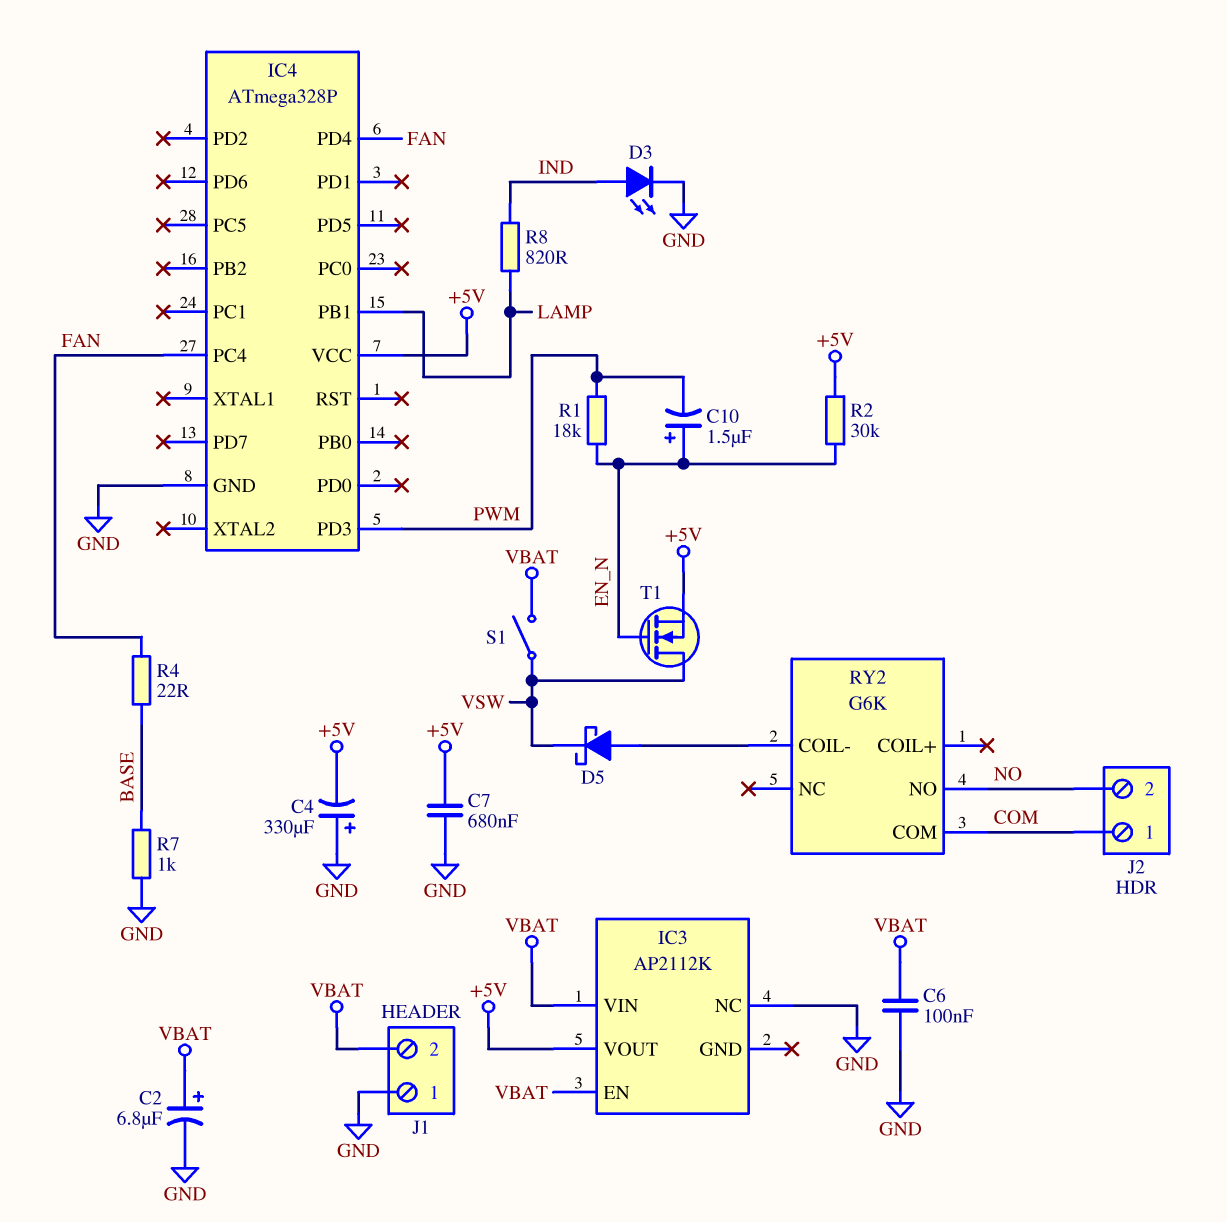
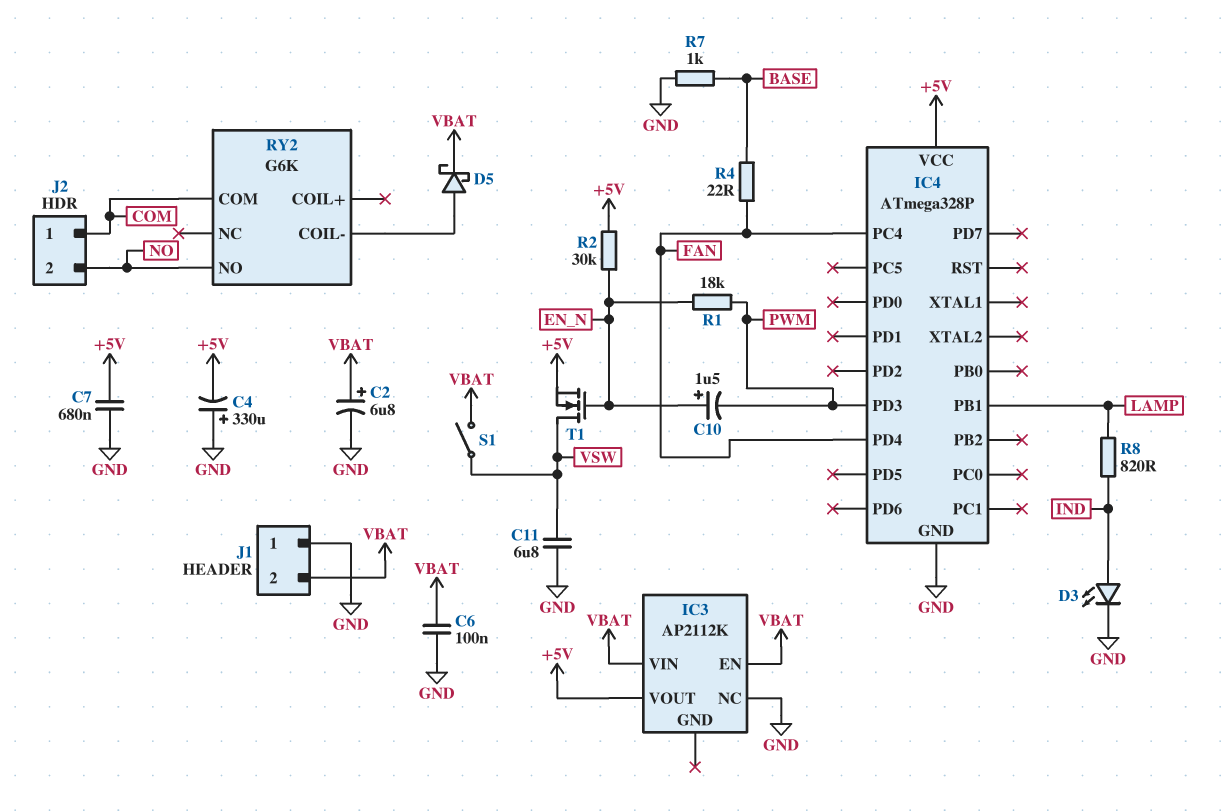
C11: none -> 6.8uF (GND, VSW)
D5: schottky (A RY2/COIL-, K VSW) -> schottky (A RY2/COIL-, K VBAT)

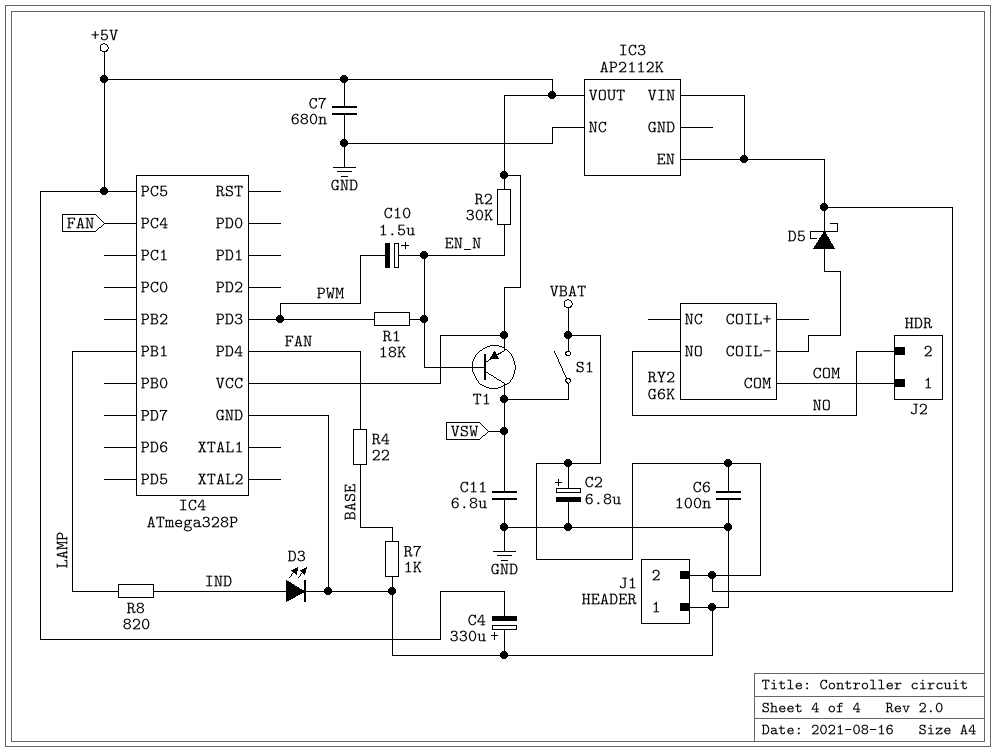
IC4 pin PC5: none -> +5V
T1: NMOS (G EN_N, D VSW, S +5V) -> PNP (B EN_N, C VSW, E +5V)

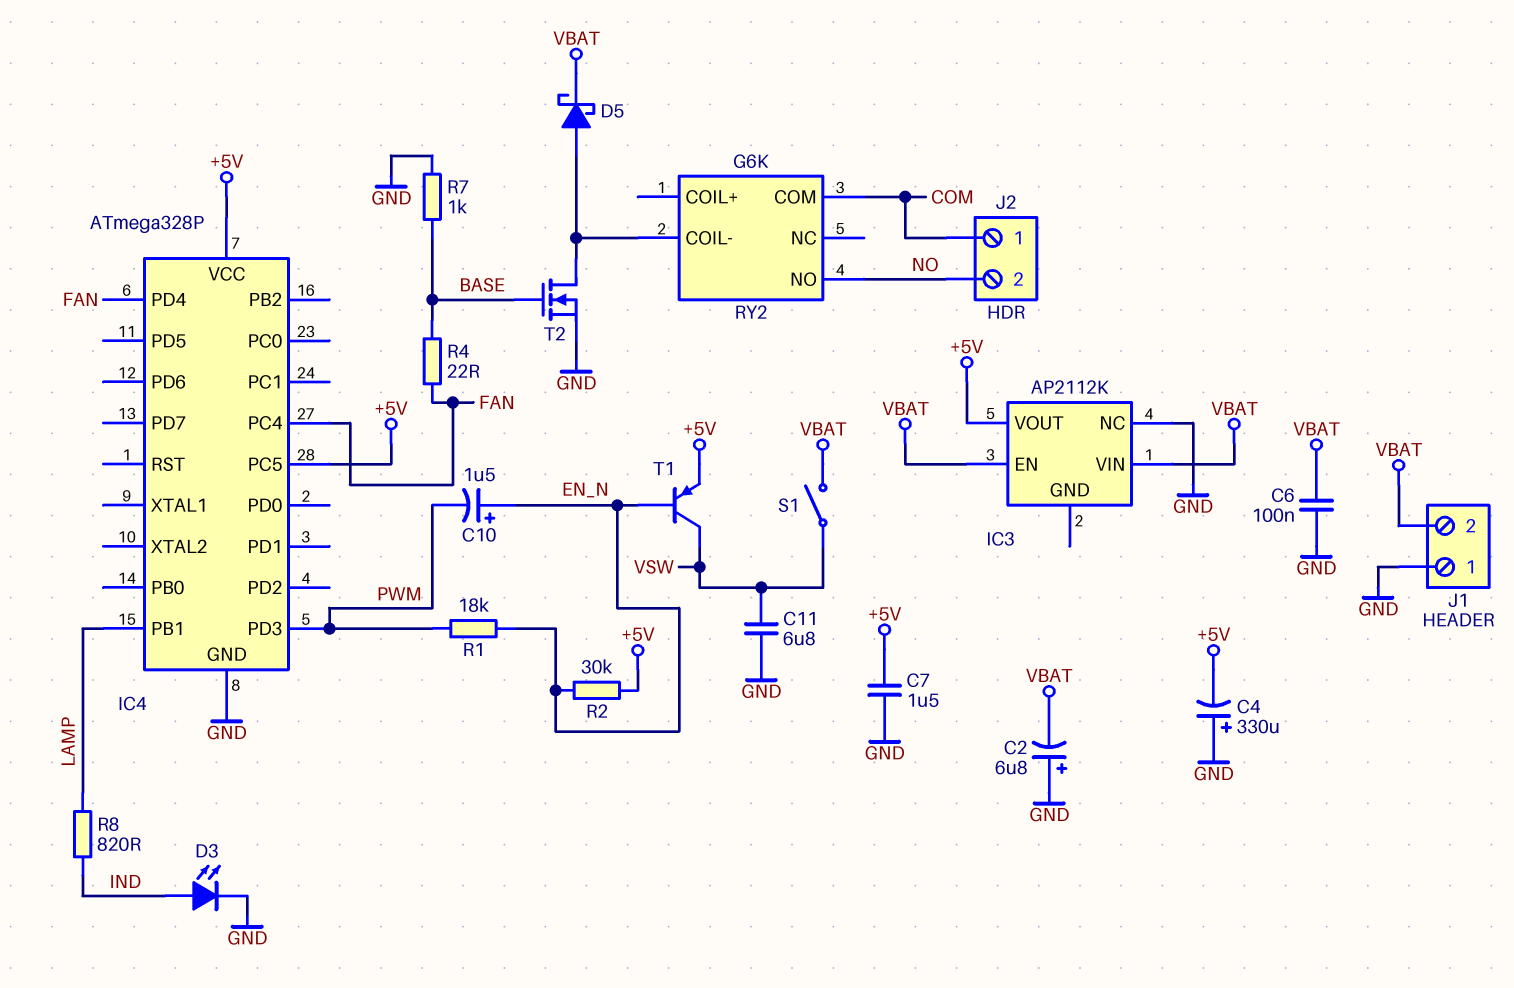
C2: 6.8uF (plus VBAT, minus GND) -> 6.8uF (plus GND, minus VBAT)
C7: 680nF (+5V, GND) -> 1.5uF (+5V, GND)
T2: none -> NMOS (G BASE, D RY2/COIL-, S GND)

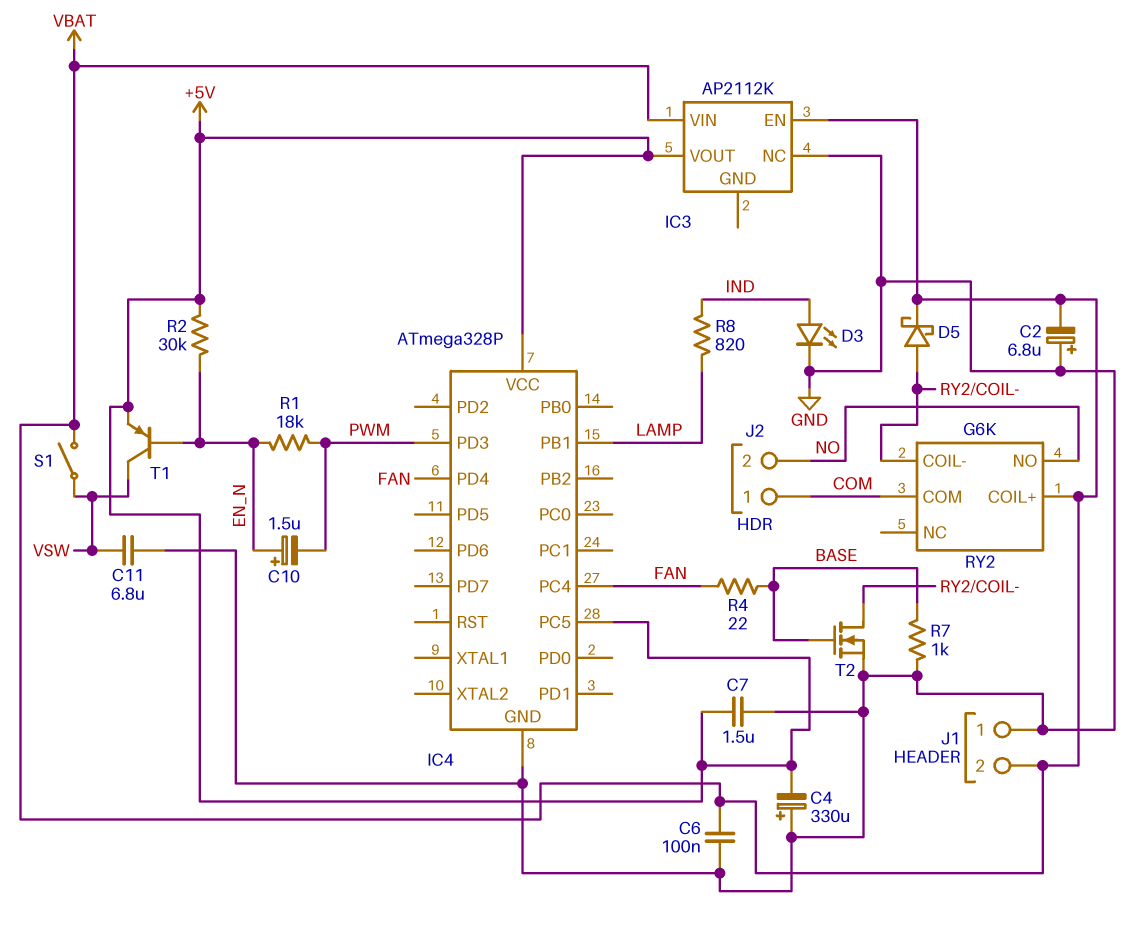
RY2 pin COIL+: none -> VBAT

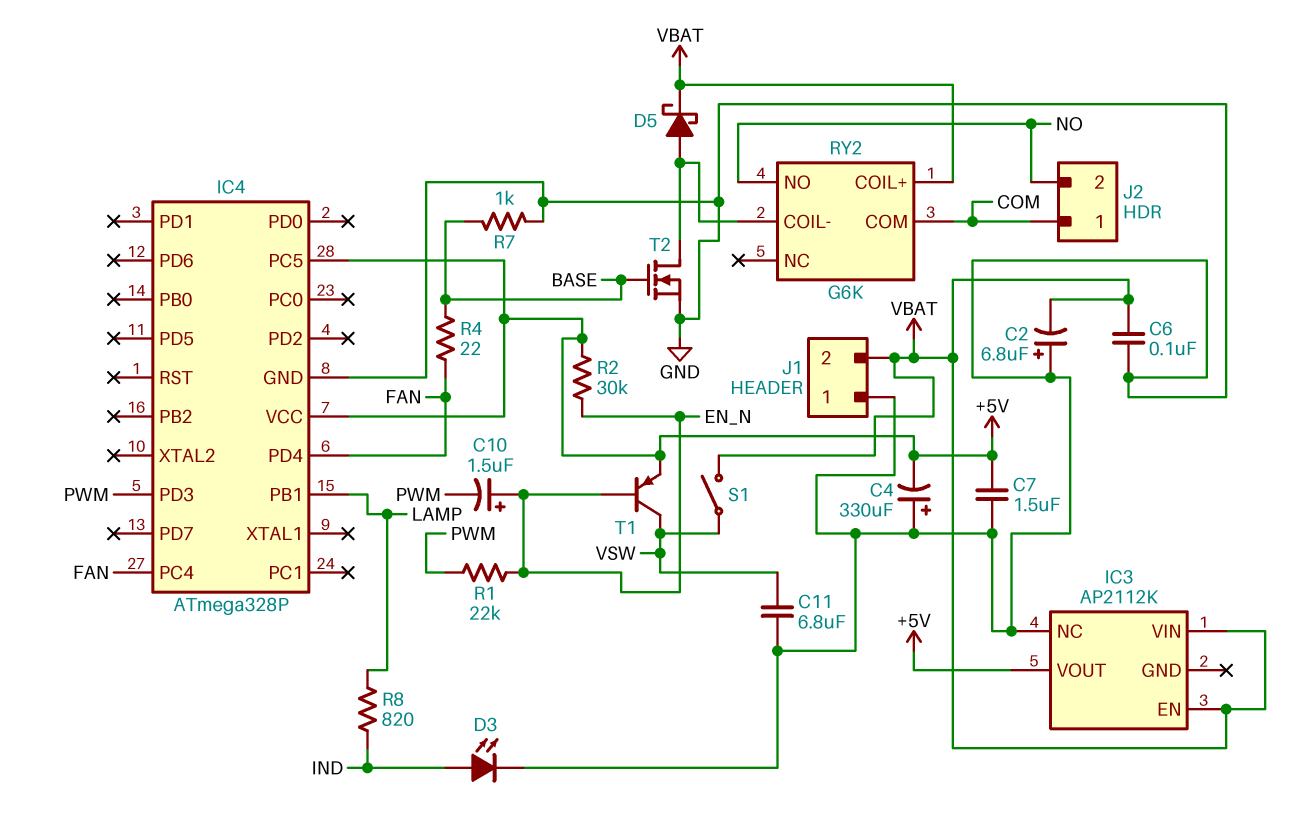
R1: 18k (EN_N, PWM) -> 22k (EN_N, PWM)

